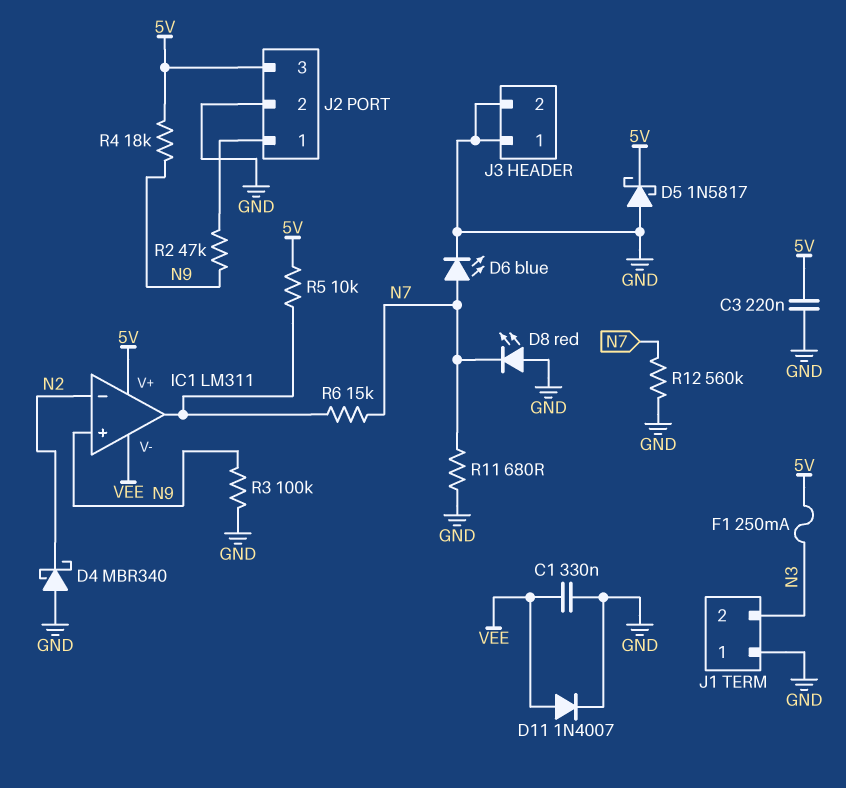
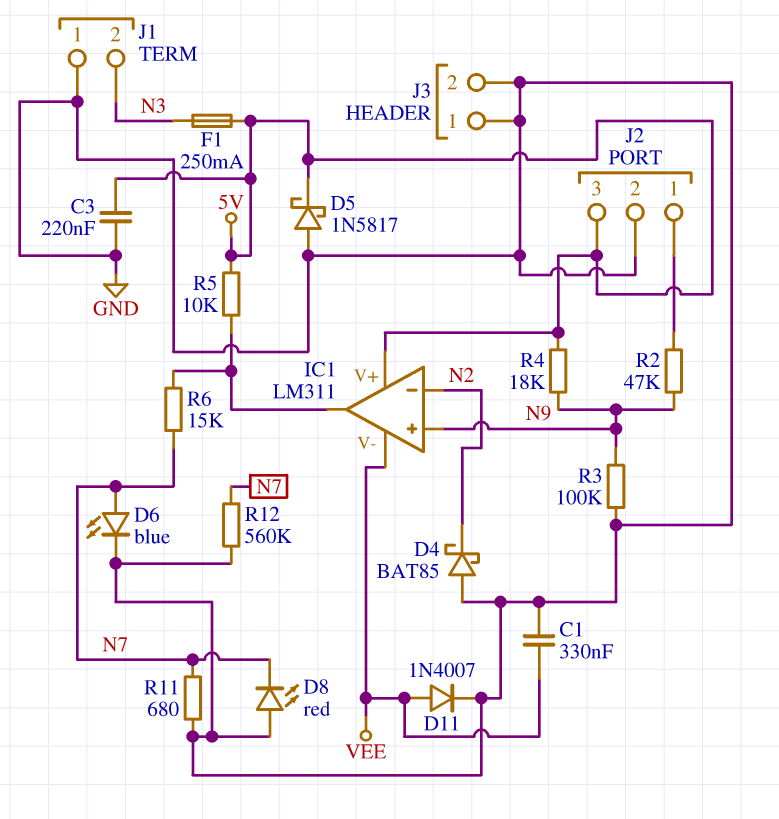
D4: schottky MBR340 (A GND, K N2) -> schottky BAT85 (A GND, K N2)

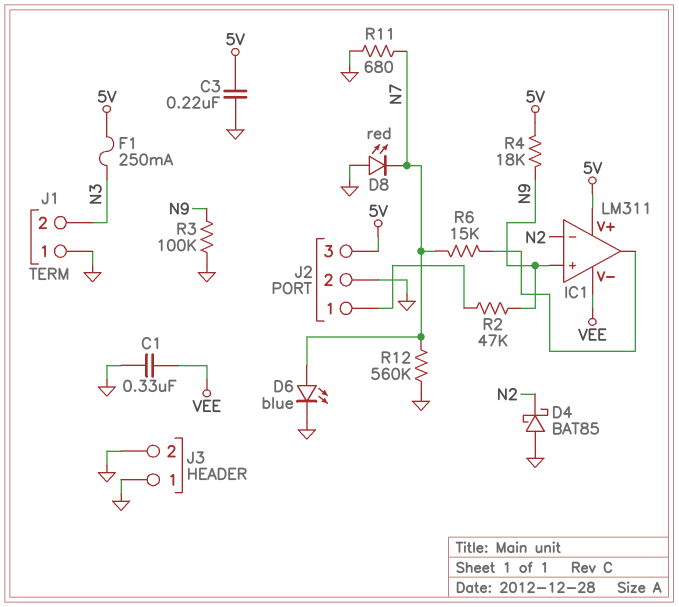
D5: schottky 1N5817 (A GND, K 5V) -> none
D11: diode 1N4007 (A VEE, K GND) -> none
R5: 10k (5V, IC1/out) -> none

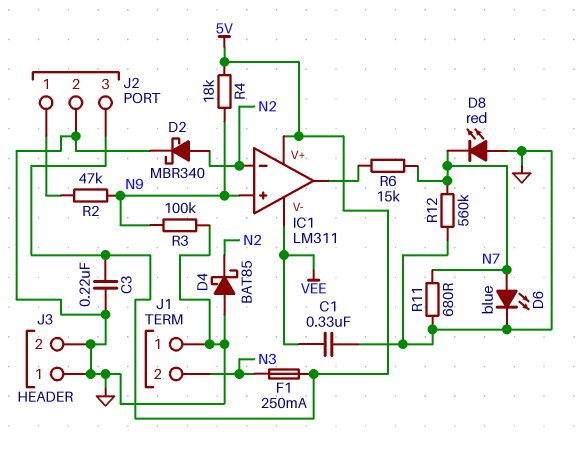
D2: none -> schottky MBR340 (A N2, K GND)

